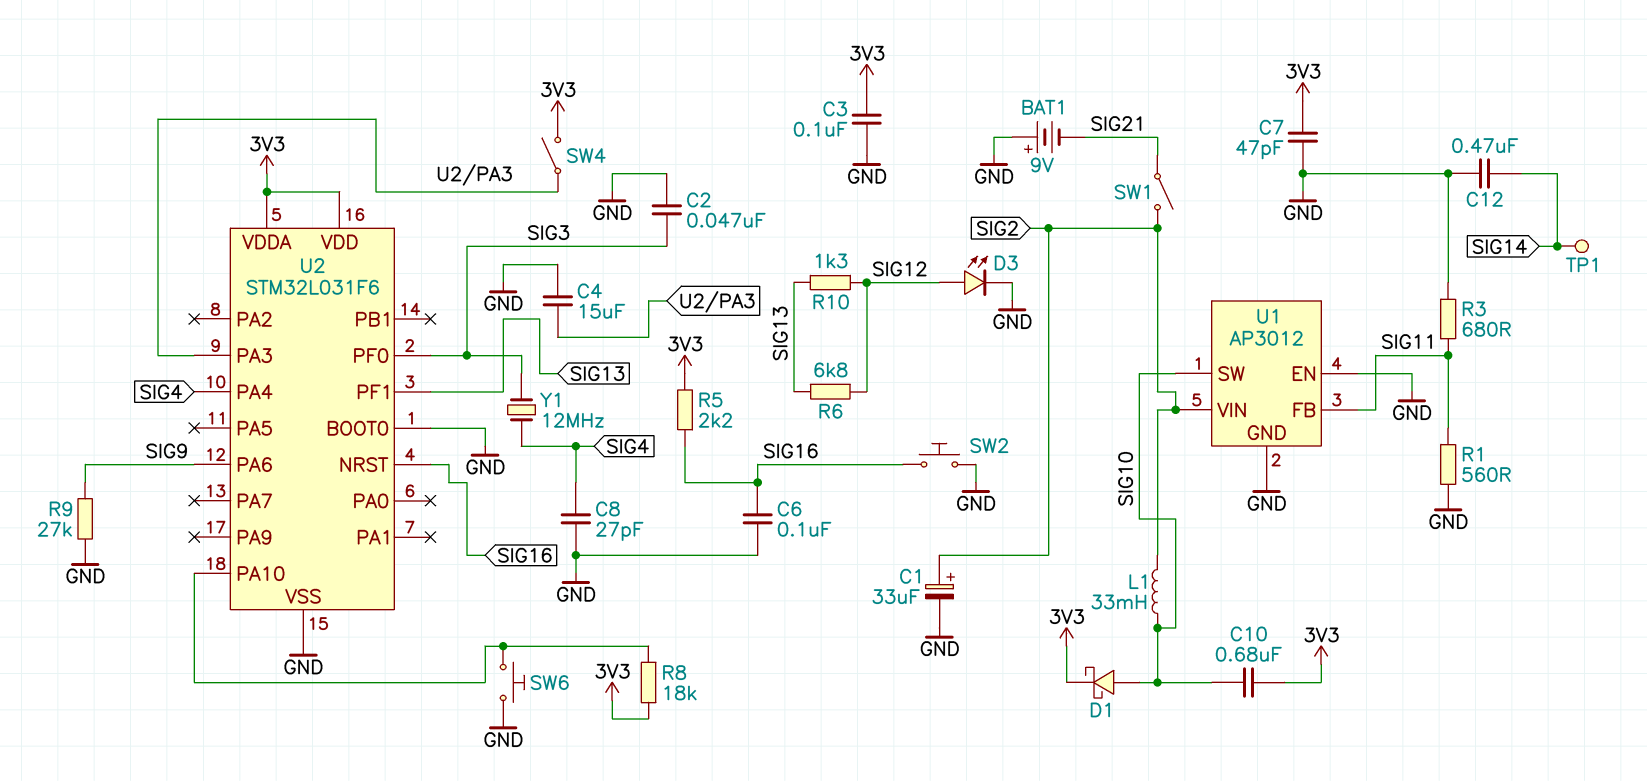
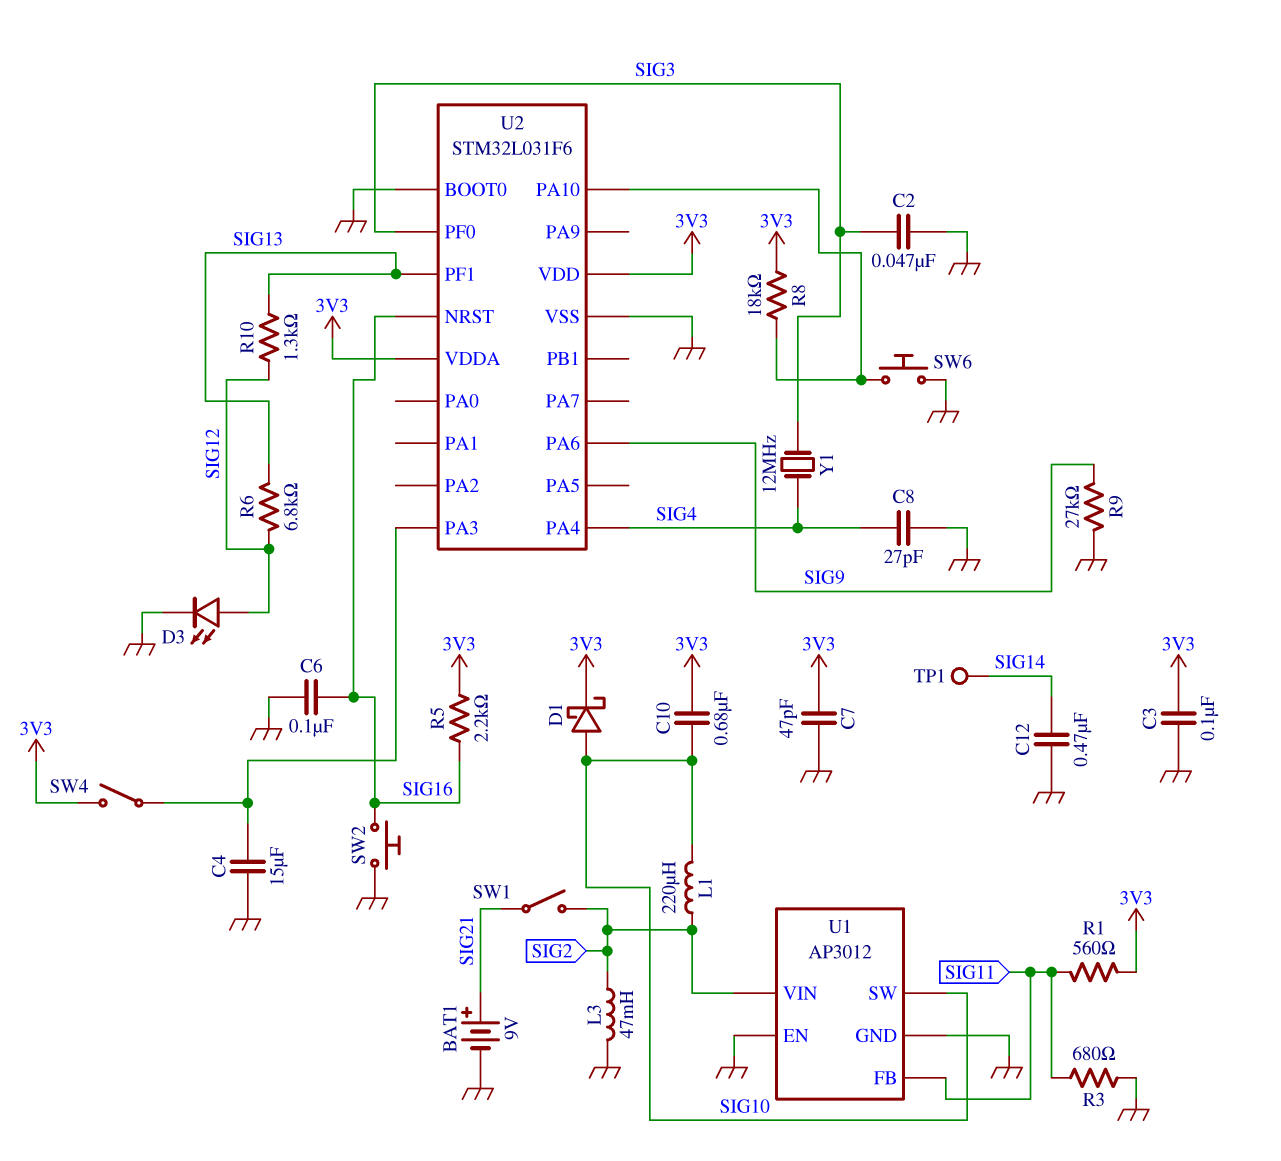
BAT1: 9V (plus GND, minus SIG21) -> 9V (plus SIG21, minus GND)
C1: 33uF (plus SIG2, minus GND) -> none
L1: 33mH (SIG2, SIG10) -> 220uH (SIG2, SIG10)
L3: none -> 47mH (GND, SIG2)
R1: 560 (GND, SIG11) -> 560 (3V3, SIG11)

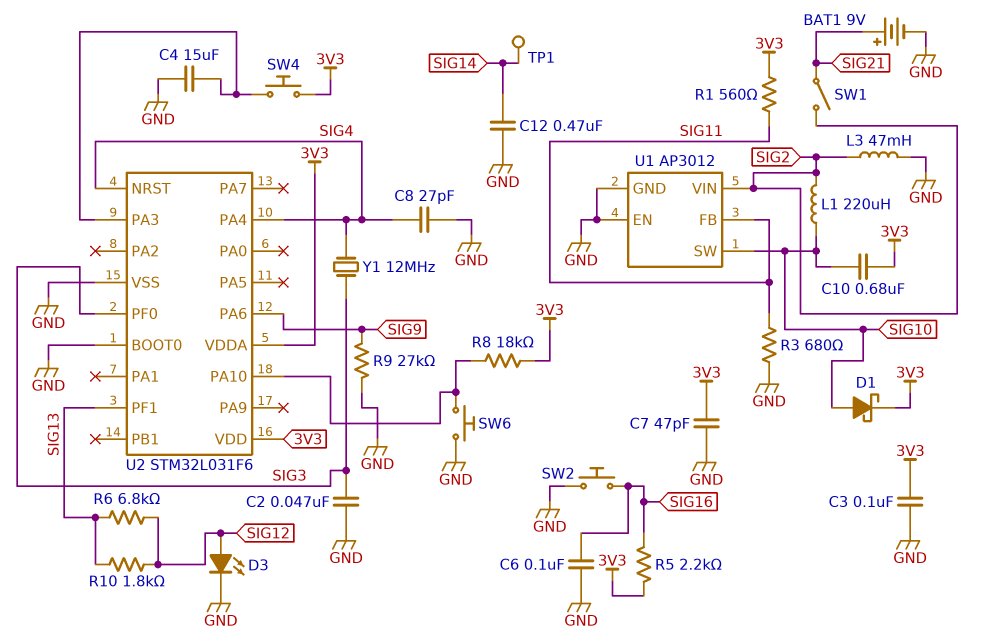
R10: 1.3k (SIG12, SIG13) -> 1.8k (SIG12, SIG13)
SW4: switch (3V3, U2/PA3) -> button (3V3, U2/PA3)
U2 pin NRST: SIG16 -> SIG4

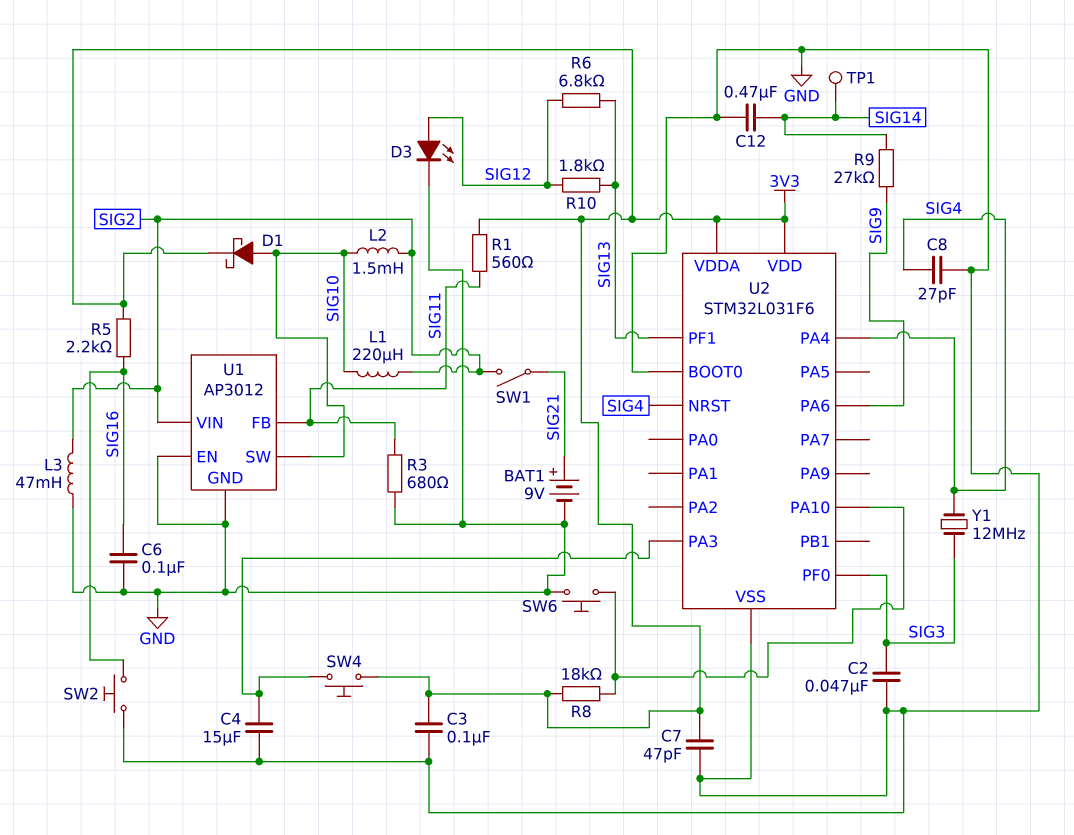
C10: 680nF (3V3, SIG10) -> none
L2: none -> 1.5mH (SIG2, SIG10)
R9: 27k (GND, SIG9) -> 27k (SIG9, SIG14)

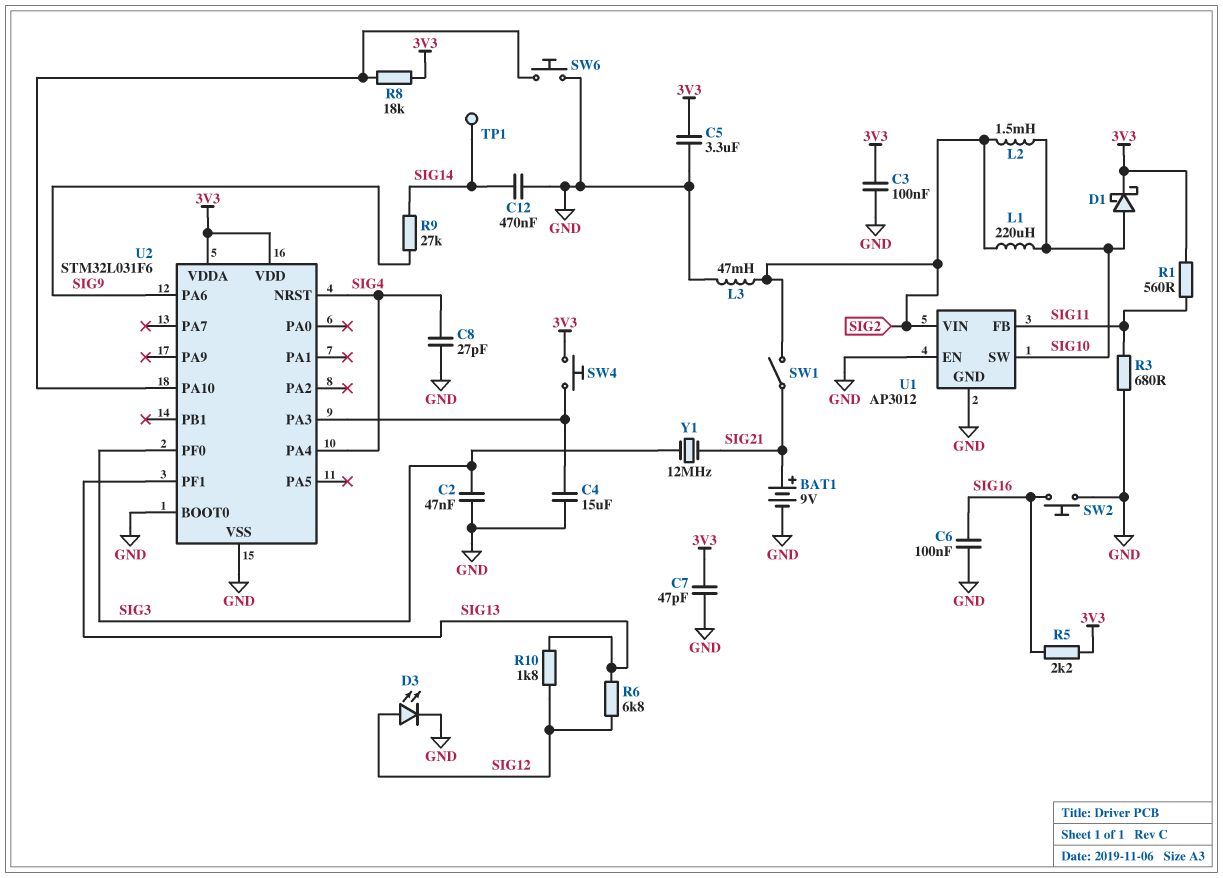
C5: none -> 3.3uF (3V3, GND)
Y1: 12MHz (SIG3, SIG4) -> 12MHz (SIG3, SIG21)

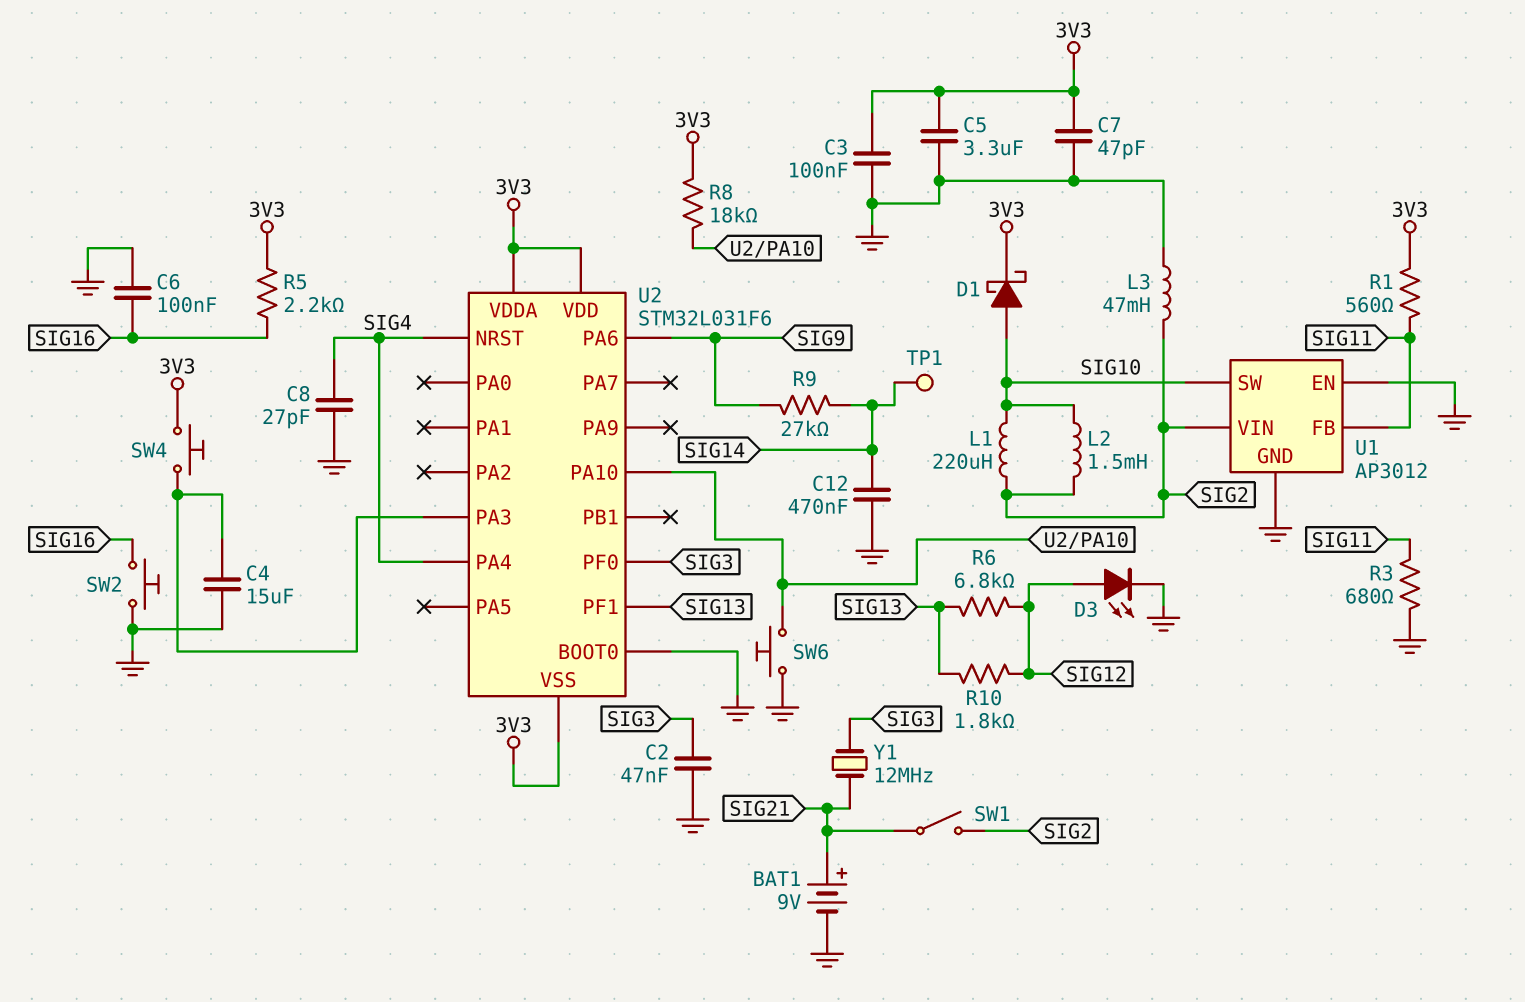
U2 pin VSS: GND -> 3V3

